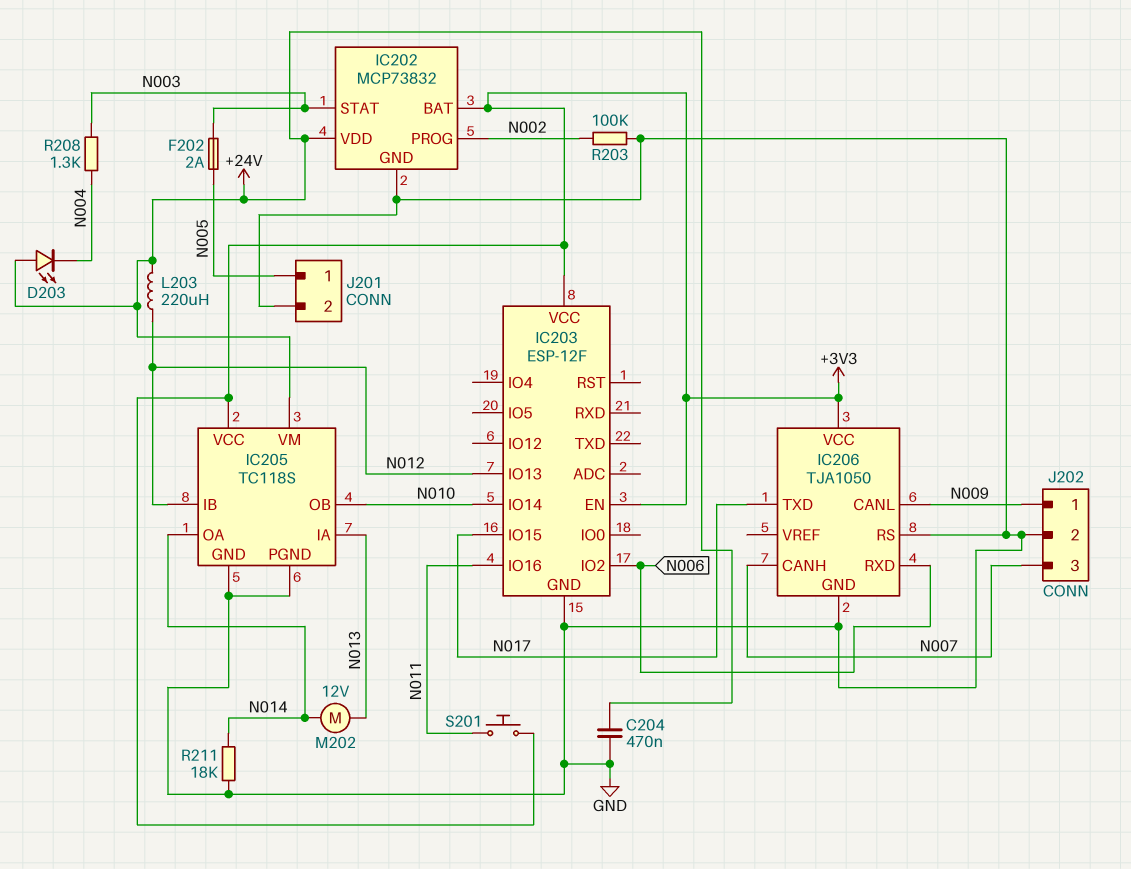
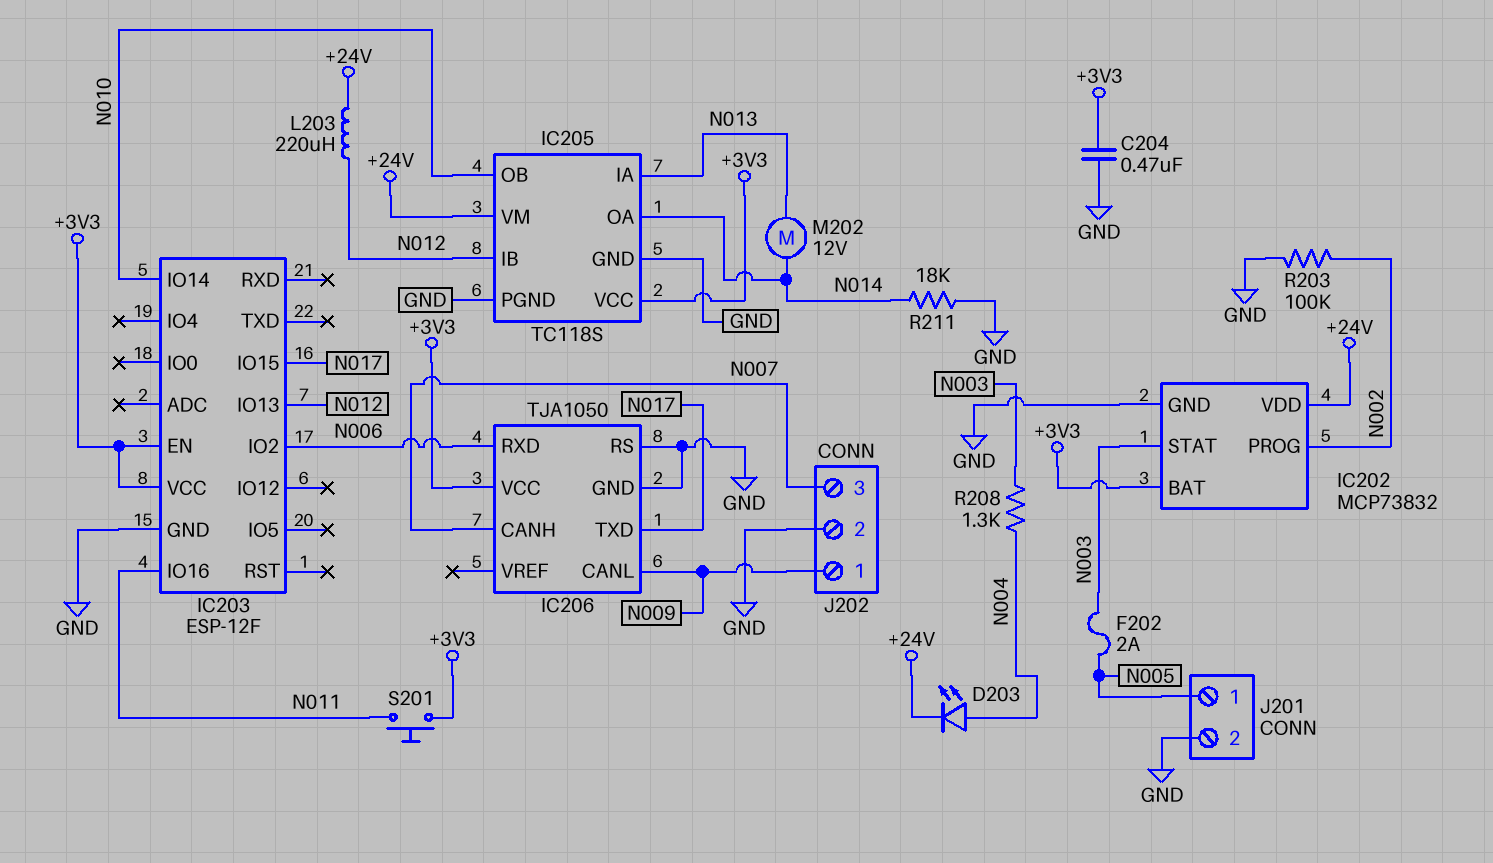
C204: 470nF (+24V, GND) -> 470nF (+3V3, GND)
D203: LED (A +24V, K N004) -> LED (A N004, K +24V)

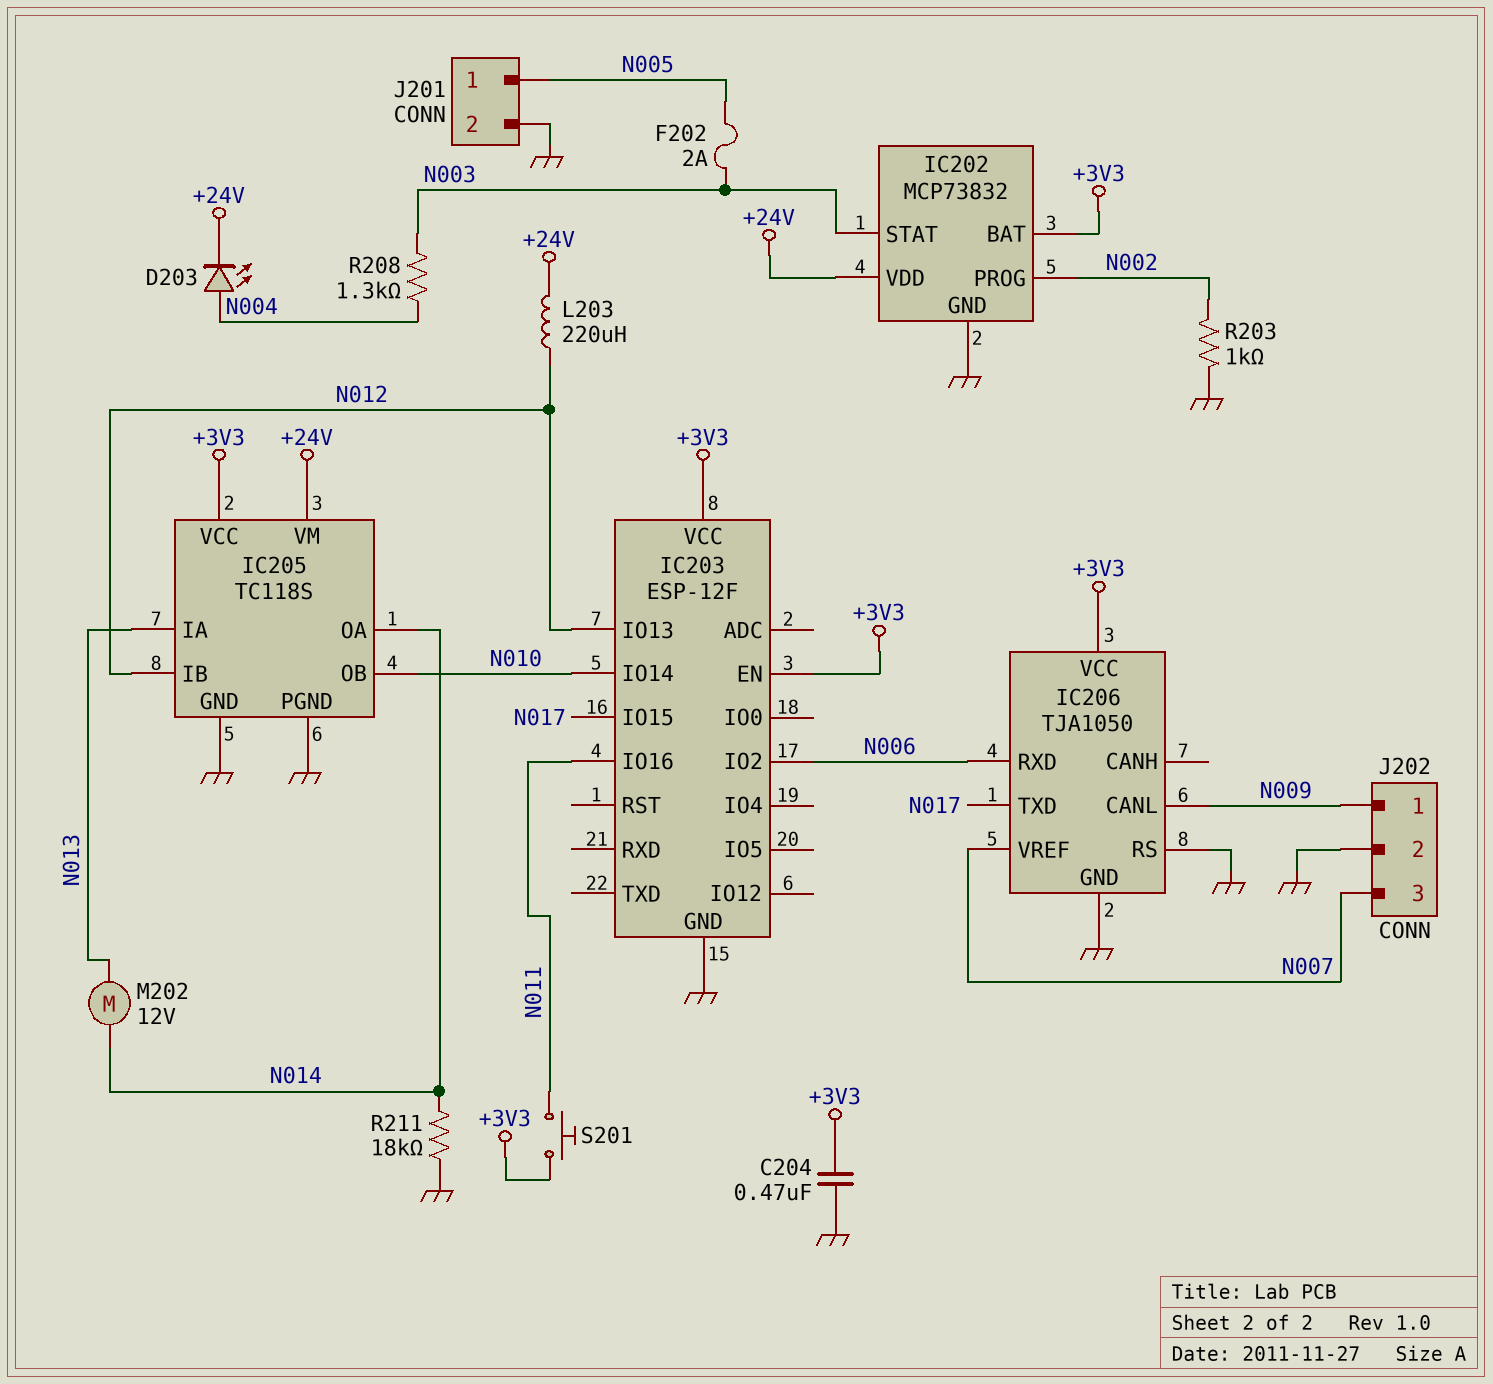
IC206 pin CANH: N007 -> none
IC206 pin VREF: none -> N007
R203: 100k (GND, N002) -> 1k (GND, N002)

